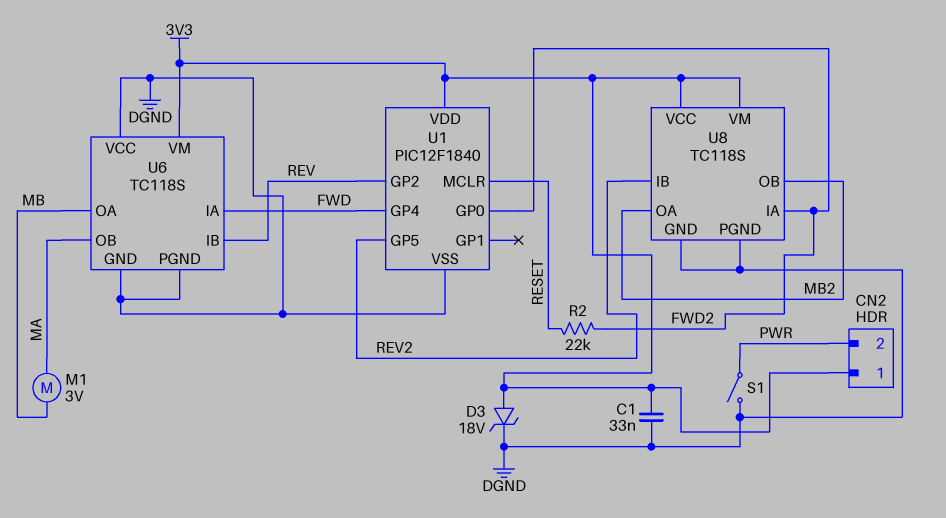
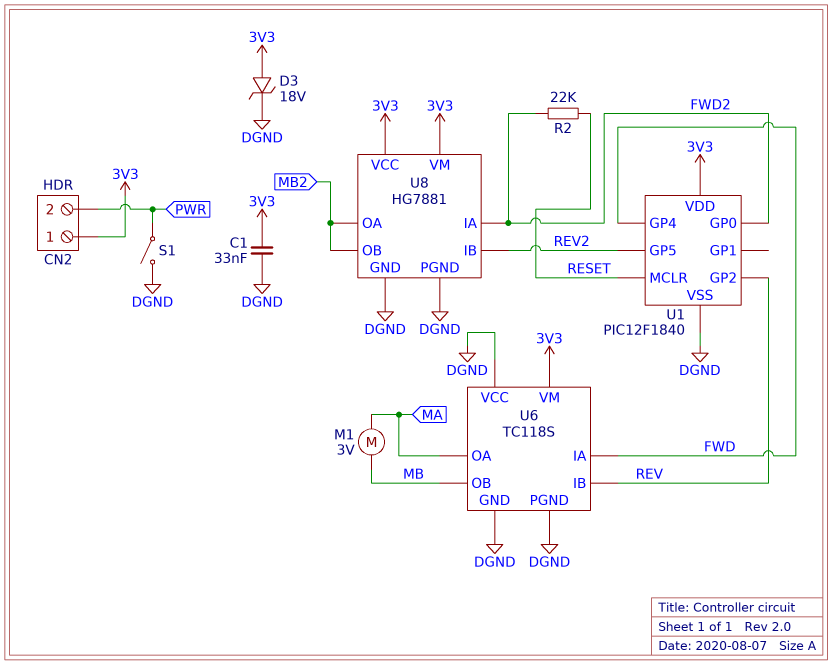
U6 pin OA: MB -> MA
U6 pin OB: MA -> MB
U8: TC118S -> HG7881

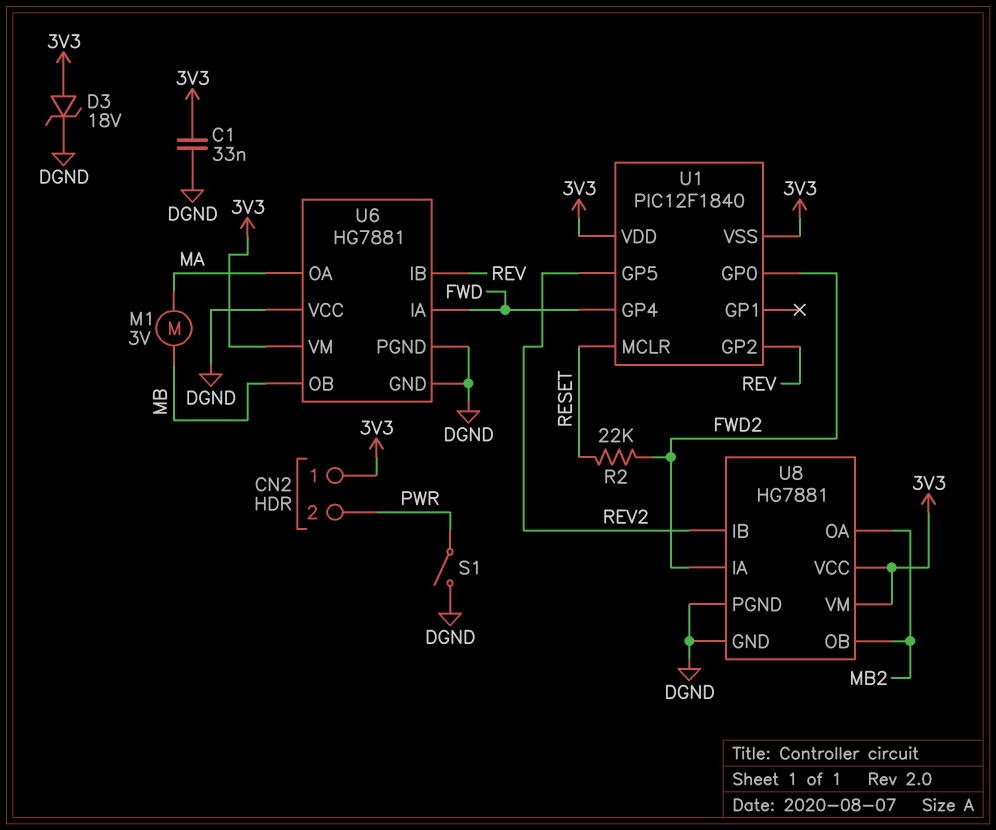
U1 pin VSS: DGND -> 3V3
U6: TC118S -> HG7881

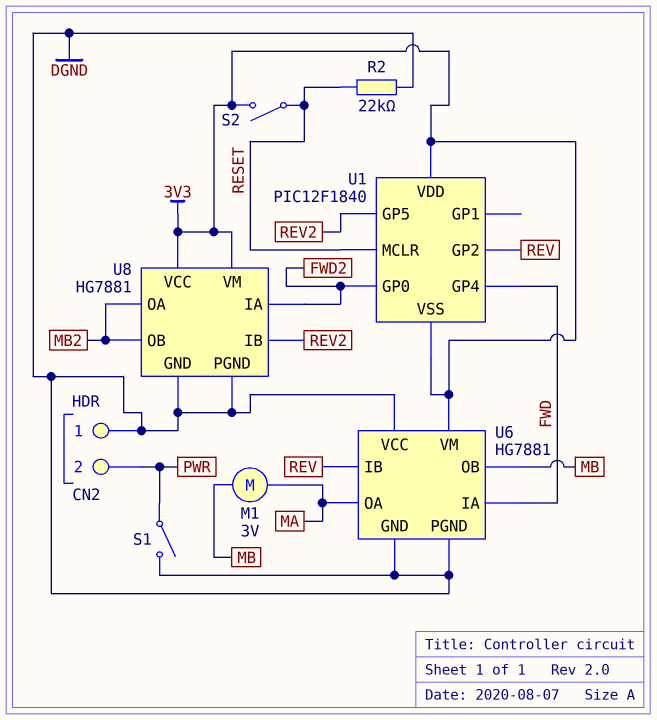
C1: 33nF (3V3, DGND) -> none
CN2 pin 1: 3V3 -> DGND
D3: zener 18V (A 3V3, K DGND) -> none
R2: 22k (FWD2, RESET) -> 22k (DGND, RESET)
S2: none -> switch (3V3, RESET)

